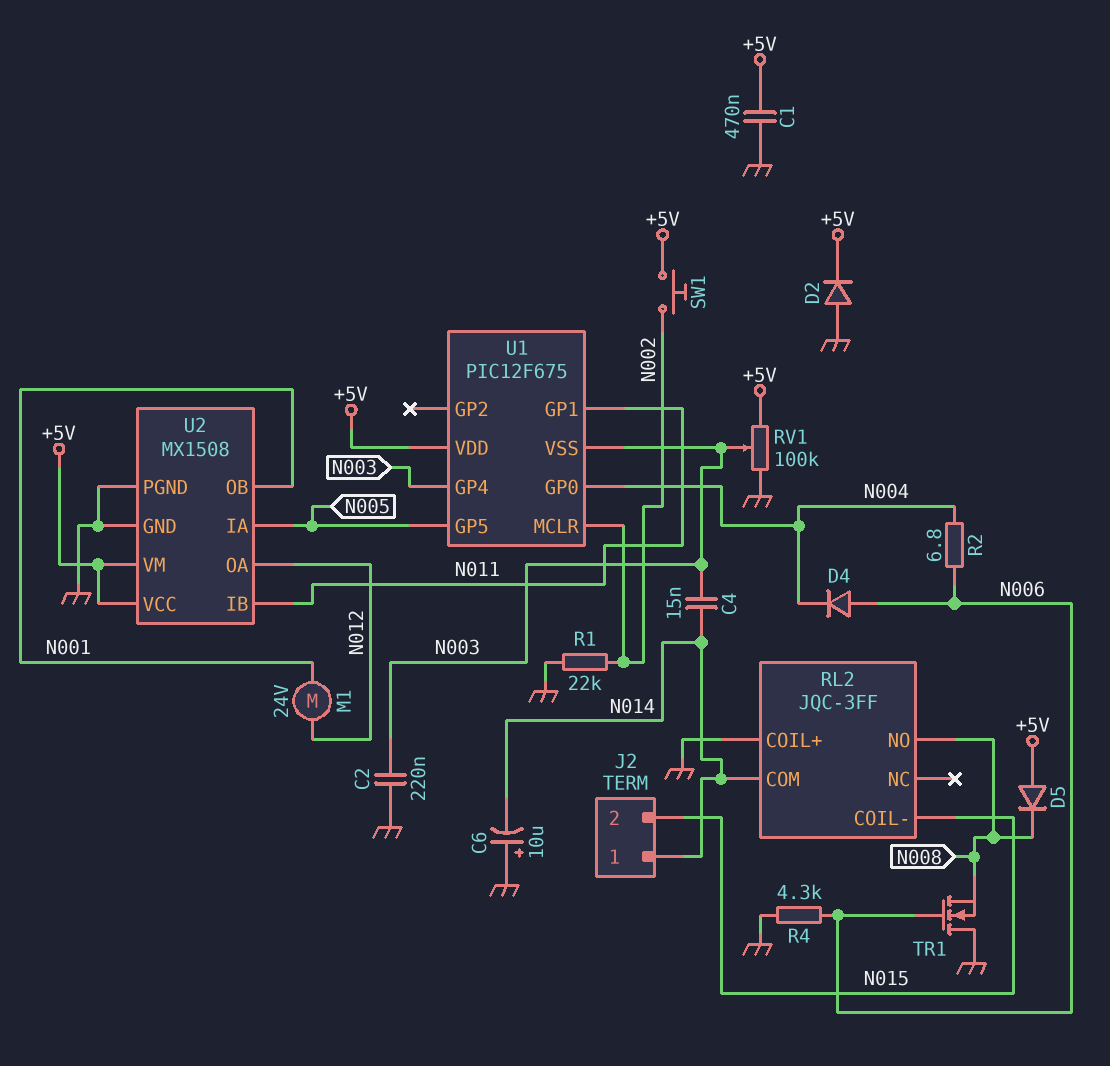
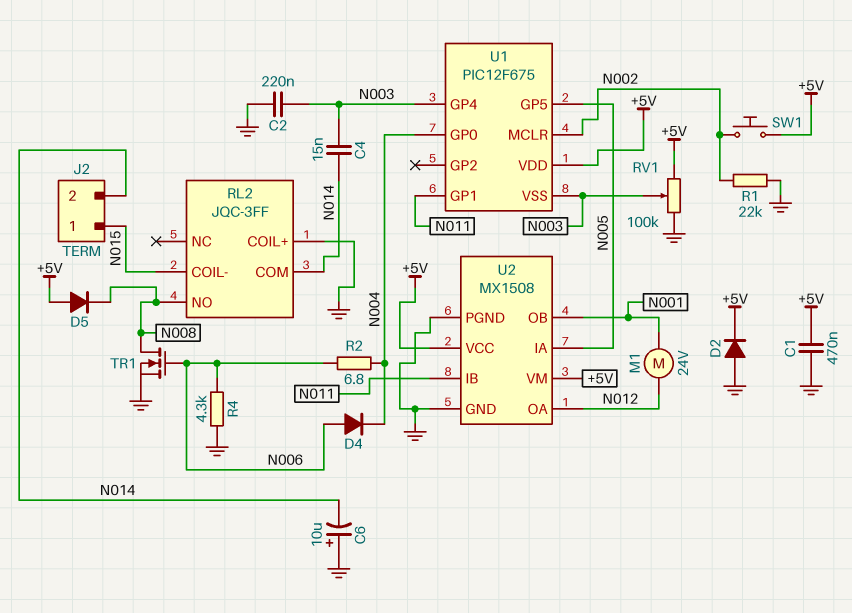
J2 pin 1: N014 -> N015
J2 pin 2: N015 -> N014
TR1: NMOS (G N006, D GND, S N008) -> NMOS (G N006, D N008, S GND)

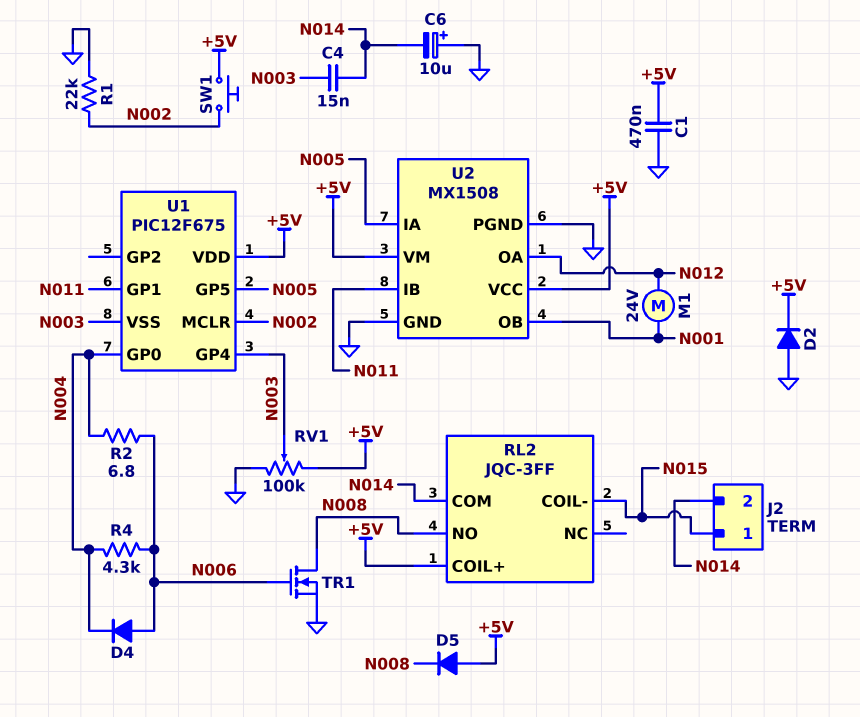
C2: 220nF (GND, N003) -> none
R4: 4.3k (GND, N006) -> 4.3k (N004, N006)
RL2 pin COIL+: GND -> +5V

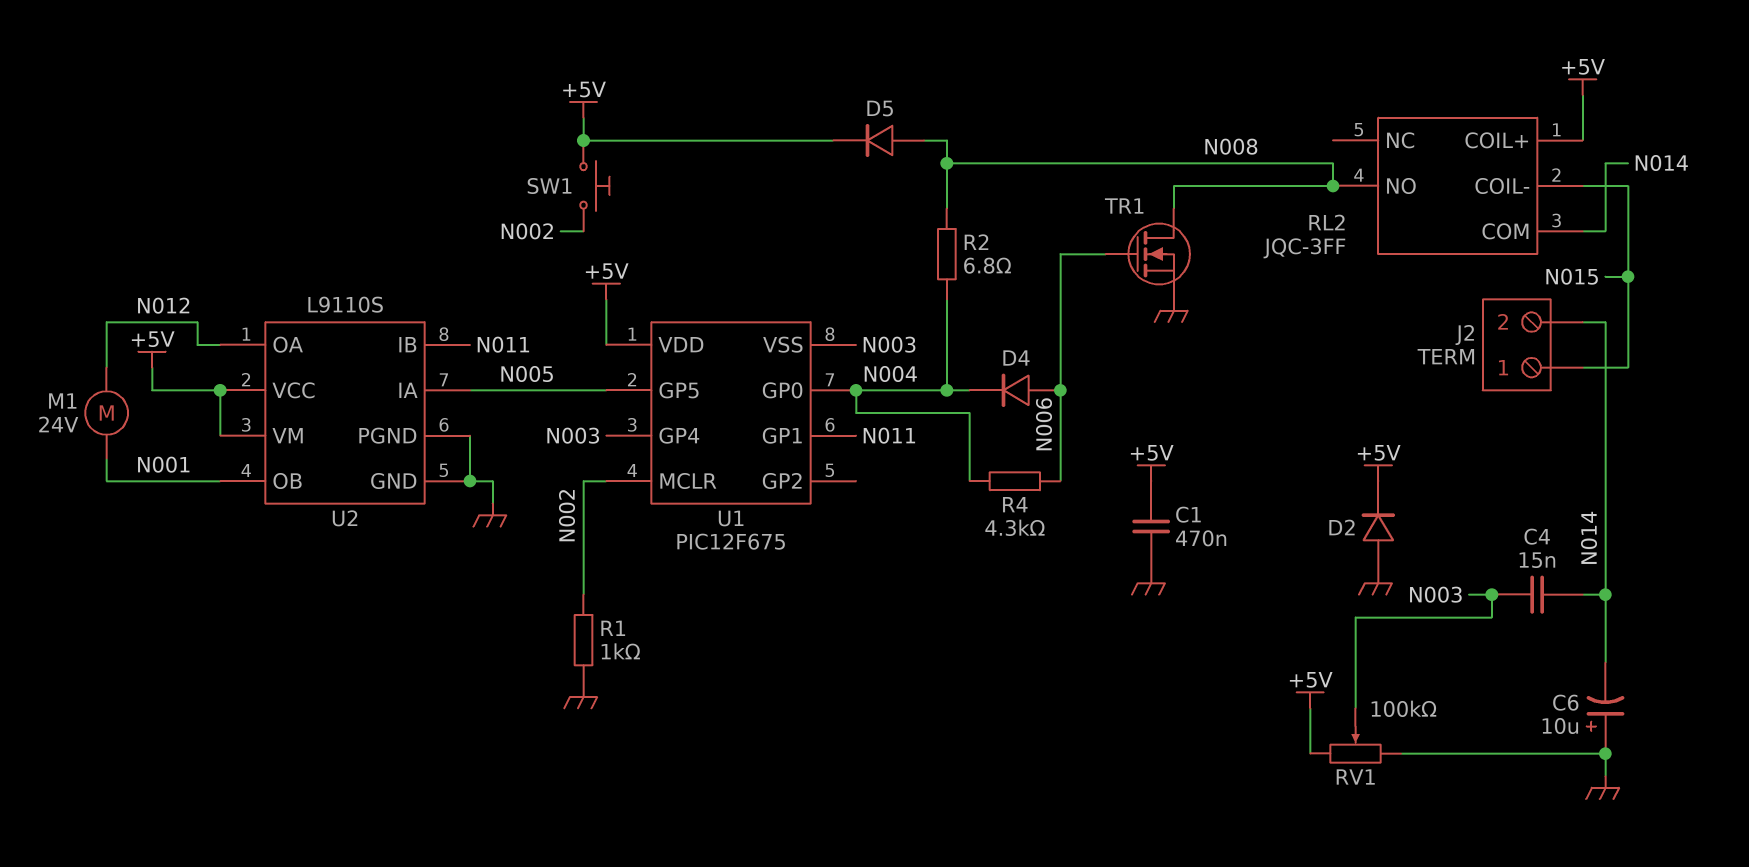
D5: diode (A +5V, K N008) -> diode (A N008, K +5V)
R1: 22k (GND, N002) -> 1k (GND, N002)
R2: 6.8 (N004, N006) -> 6.8 (N004, N008)
U2: MX1508 -> L9110S

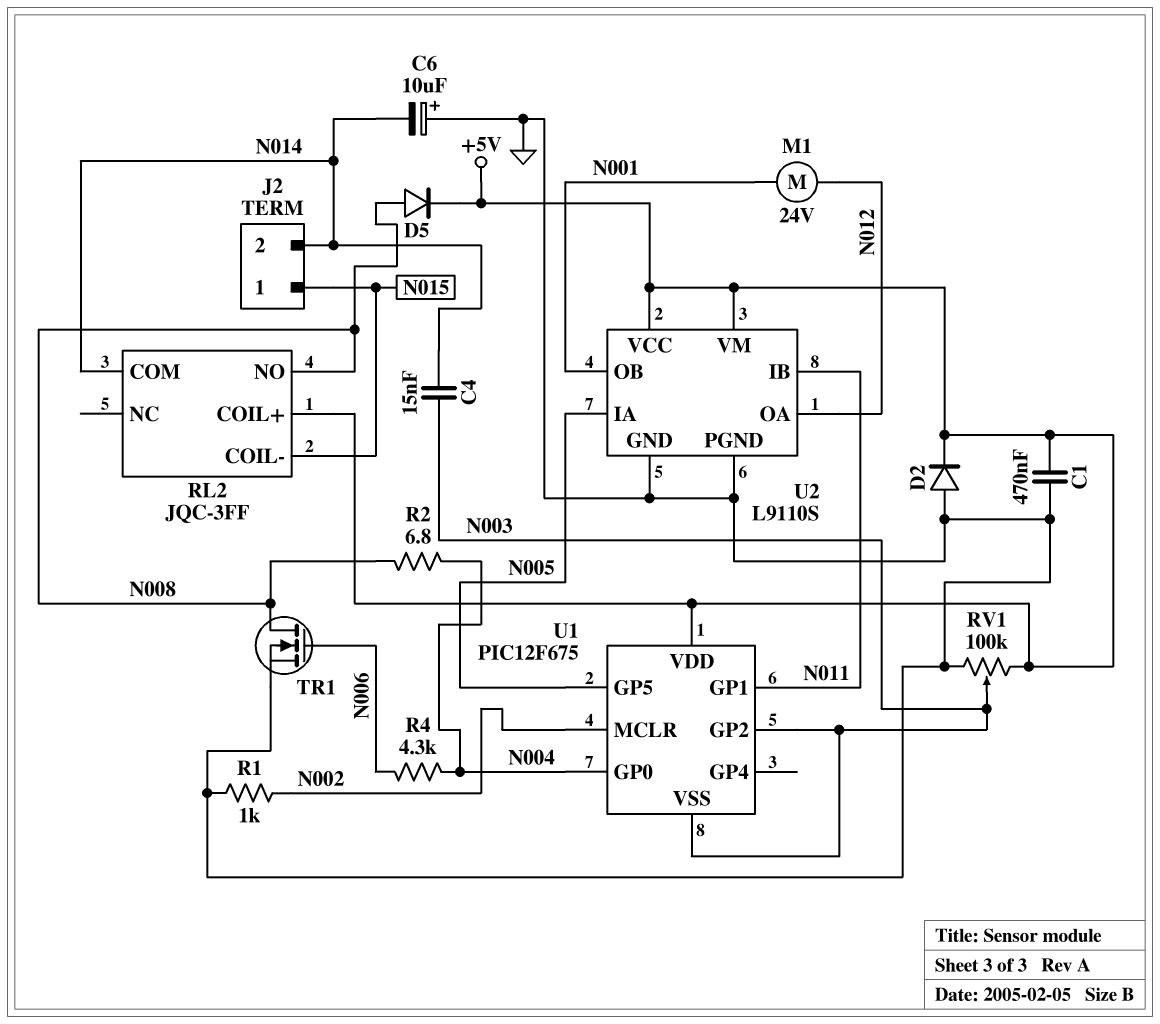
D4: diode (A N006, K N004) -> none
SW1: button (+5V, N002) -> none
U1 pin GP2: none -> N003
U1 pin GP4: N003 -> none

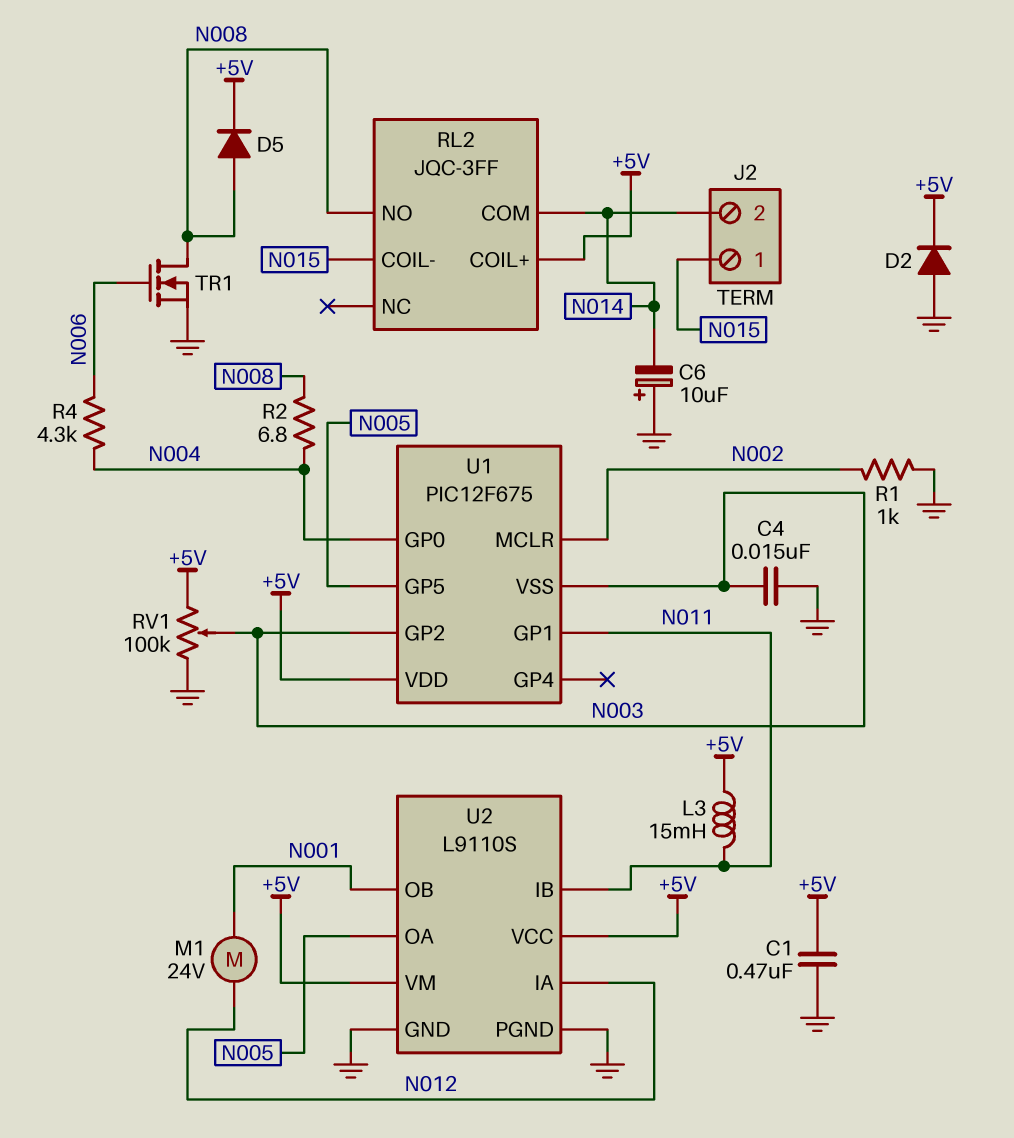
C4: 15nF (N003, N014) -> 15nF (GND, N003)
L3: none -> 15mH (+5V, N011)
U2 pin IA: N005 -> N012
U2 pin OA: N012 -> N005

